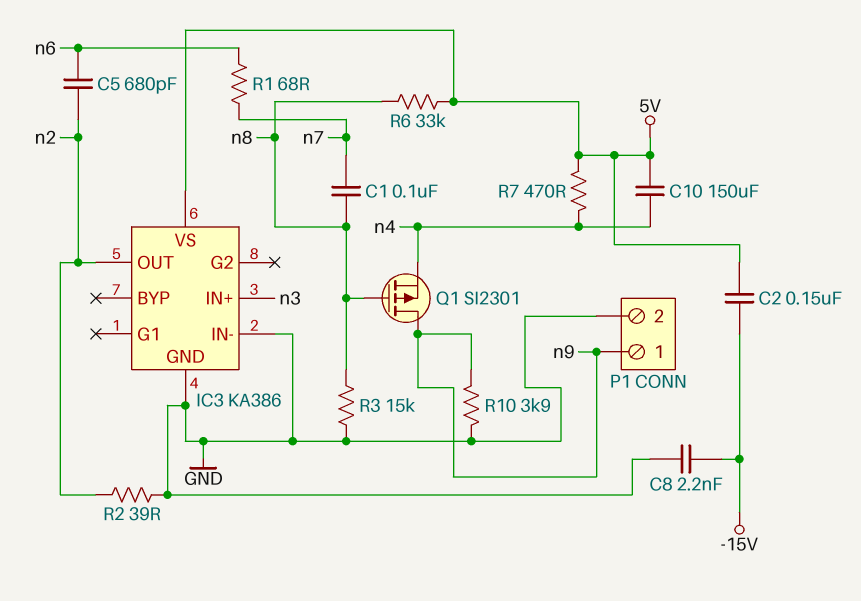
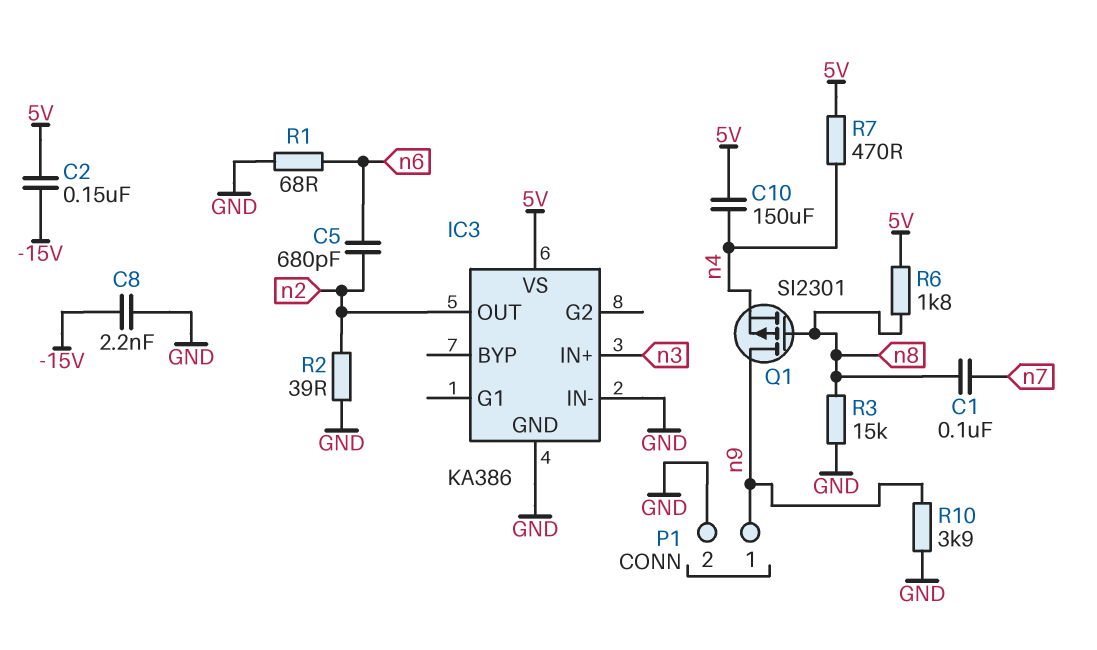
R1: 68 (n6, n7) -> 68 (GND, n6)
R6: 33k (5V, n8) -> 1.8k (5V, n8)

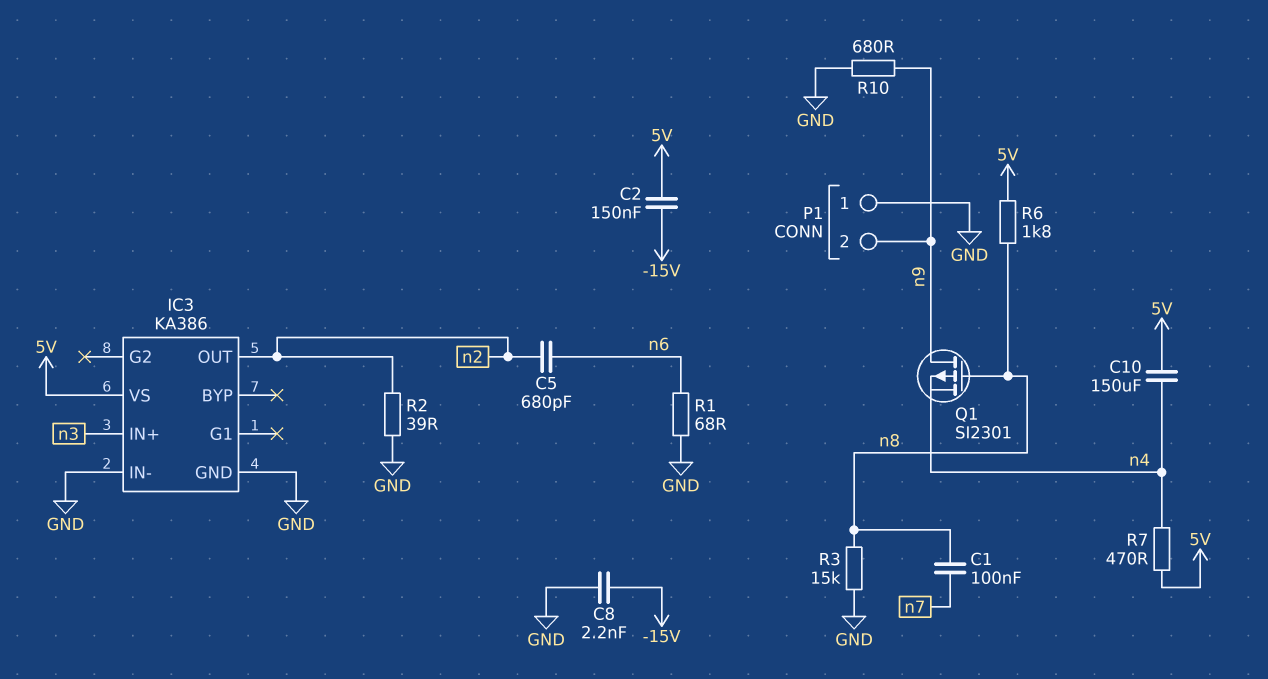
P1 pin 1: n9 -> GND
P1 pin 2: GND -> n9
R10: 3.9k (GND, n9) -> 680 (GND, n9)

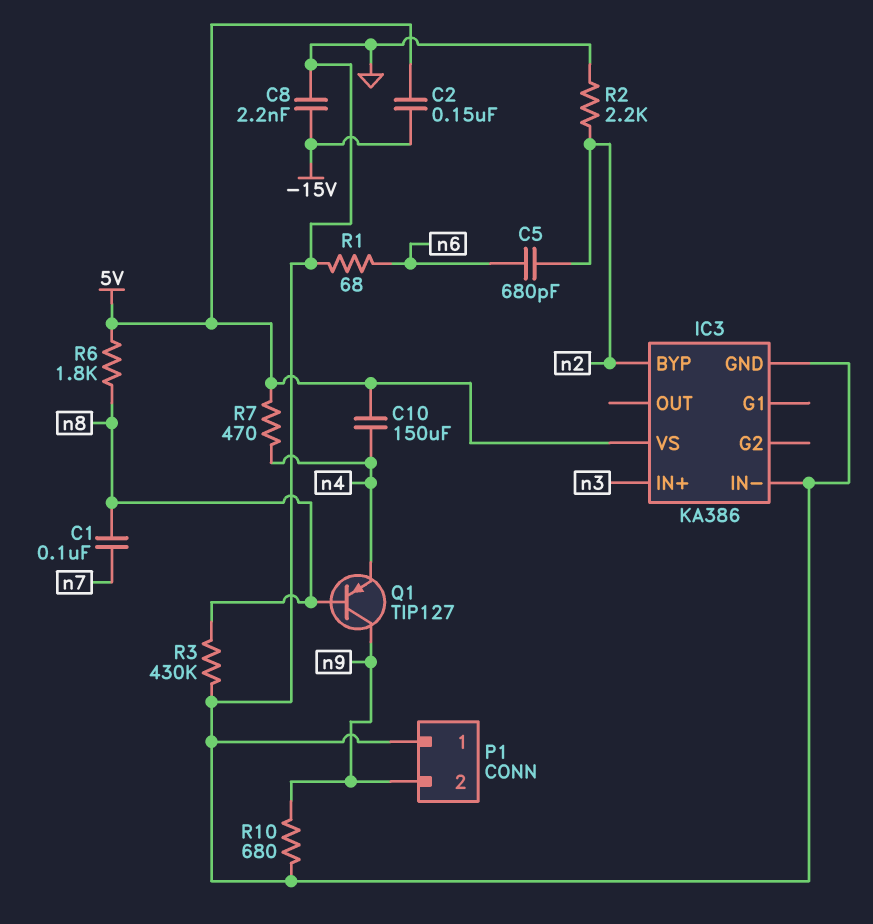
IC3 pin BYP: none -> n2
IC3 pin OUT: n2 -> none
Q1: PMOS SI2301 (G n8, D n9, S n4) -> PNP TIP127 (B n8, C n9, E n4)
R2: 39 (GND, n2) -> 2.2k (GND, n2)
R3: 15k (GND, n8) -> 430k (GND, n8)

